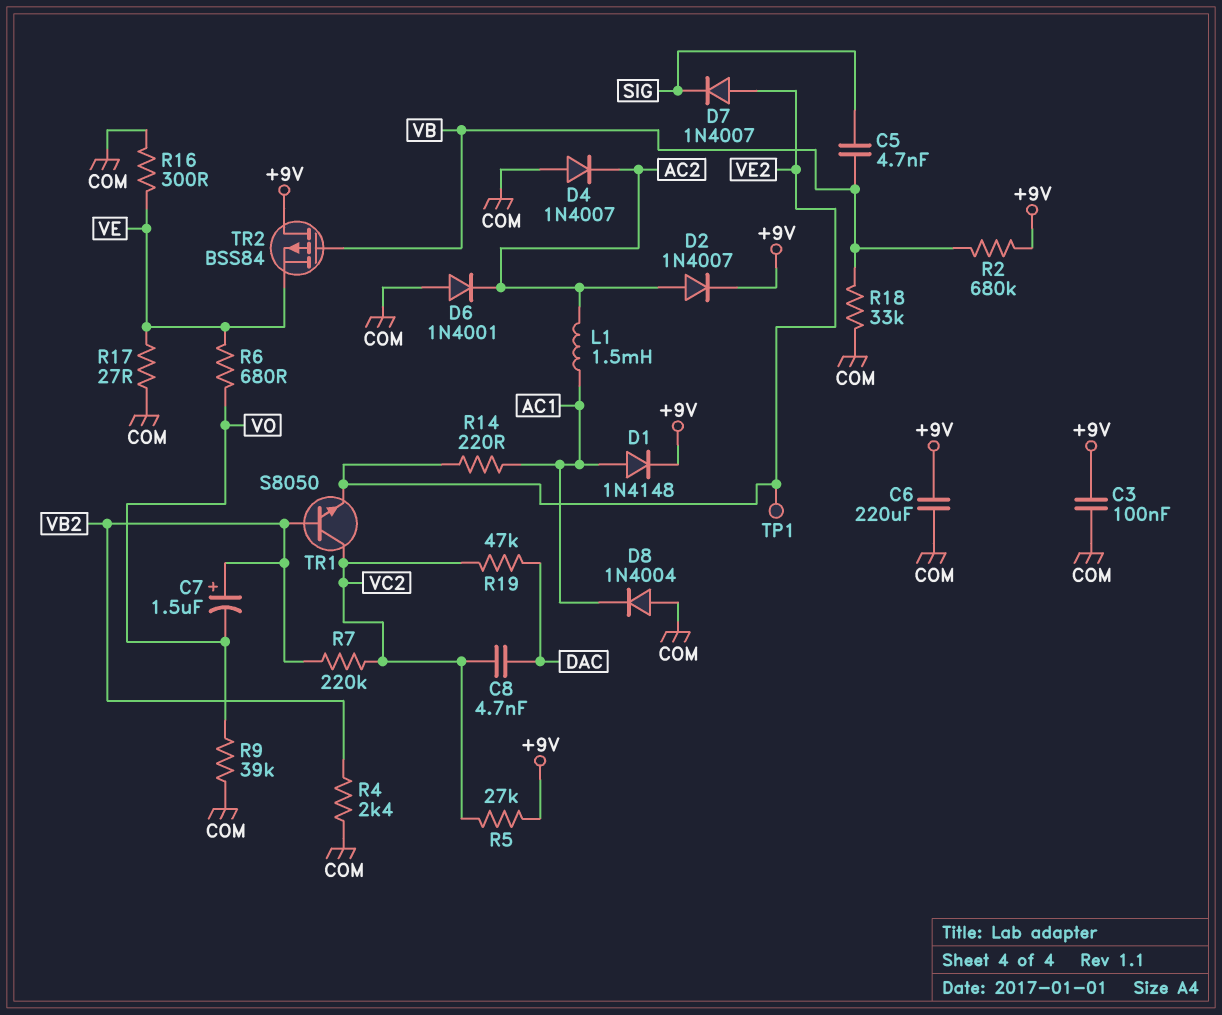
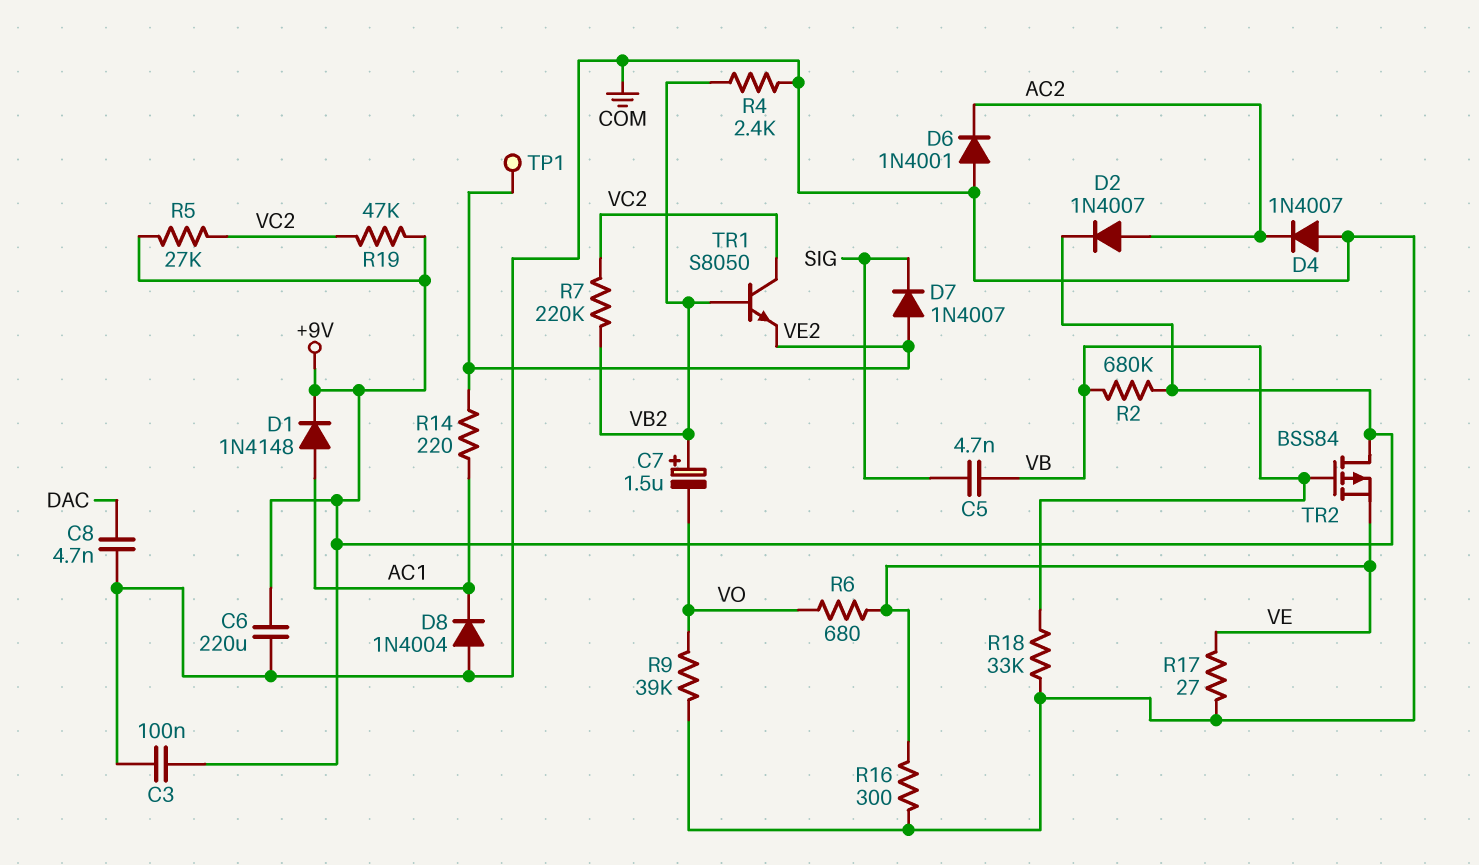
C8: 4.7nF (DAC, VC2) -> 4.7nF (COM, DAC)
L1: 1.5mH (AC1, AC2) -> none
R19: 47k (DAC, VC2) -> 47k (+9V, VC2)

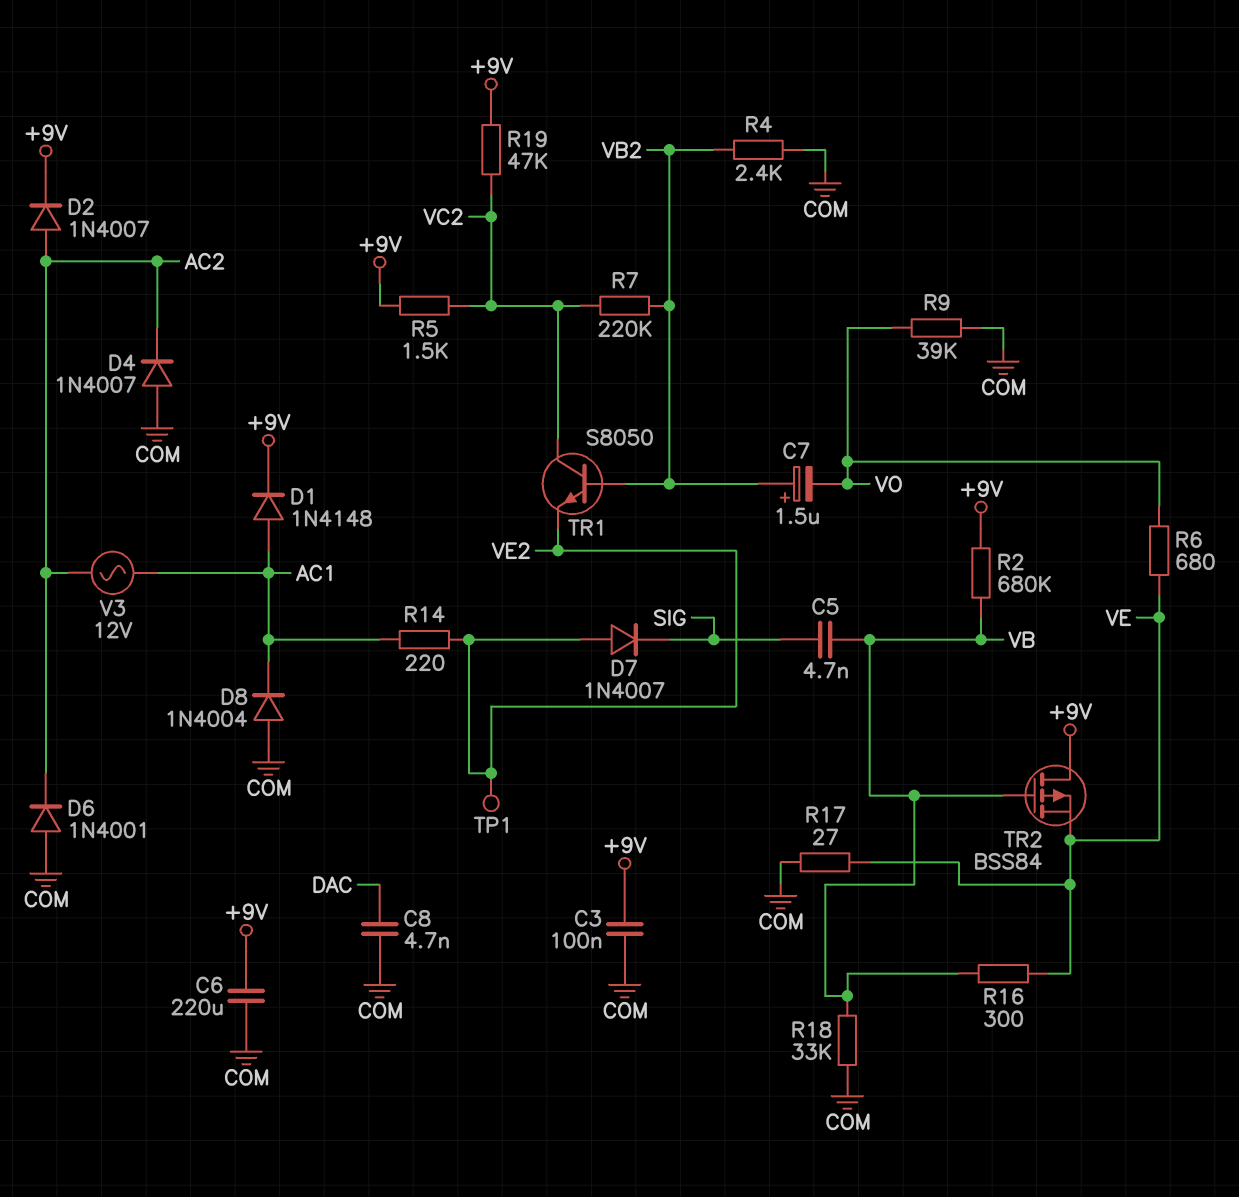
R5: 27k (+9V, VC2) -> 1.5k (+9V, VC2)
R16: 300 (COM, VE) -> 300 (VB, VE)
V3: none -> AC 12V (AC1, AC2)

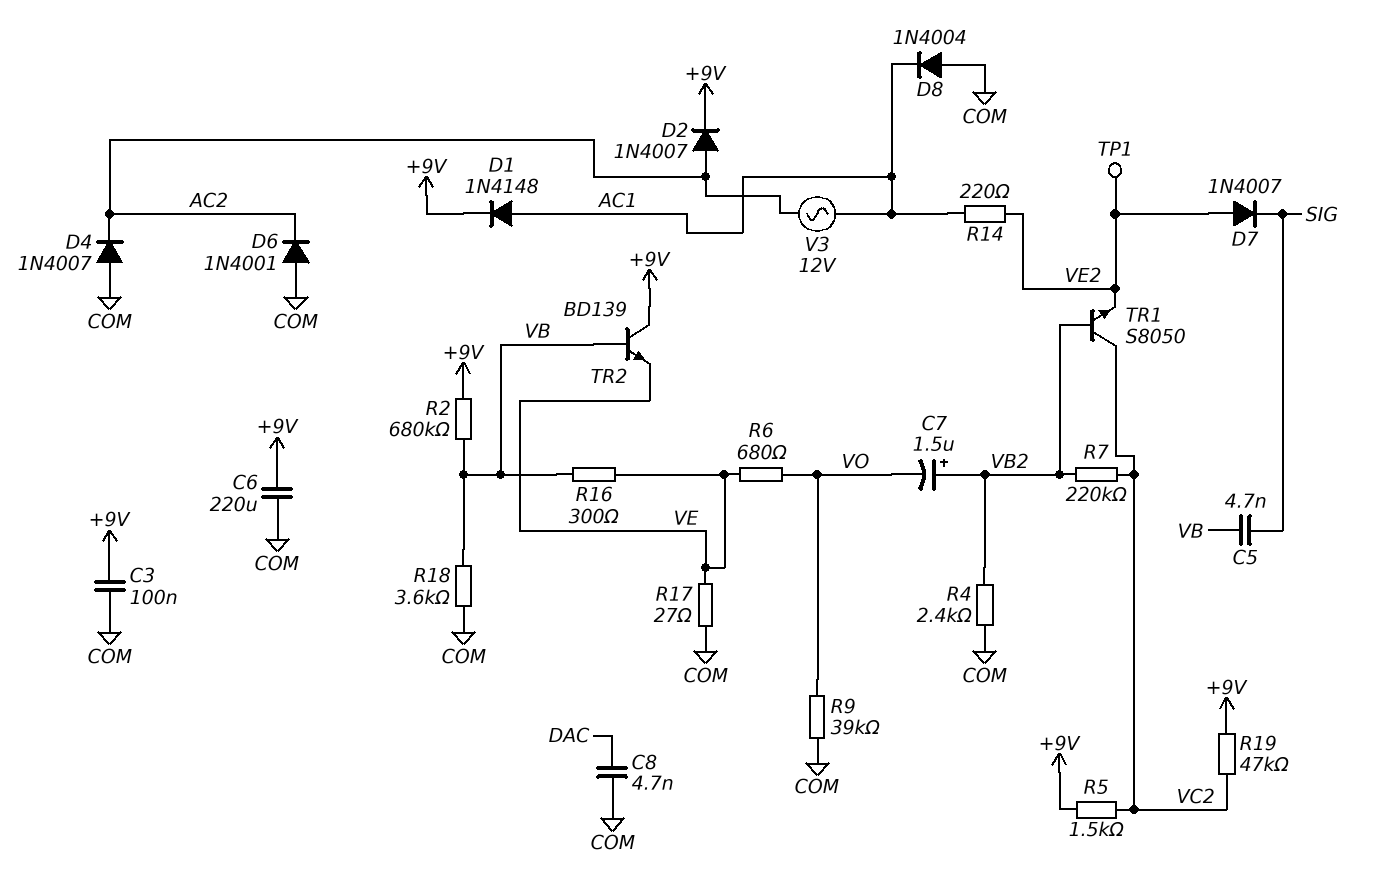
R18: 33k (COM, VB) -> 3.6k (COM, VB)
TR2: PMOS BSS84 (G VB, D +9V, S VE) -> NPN BD139 (B VB, C +9V, E VE)

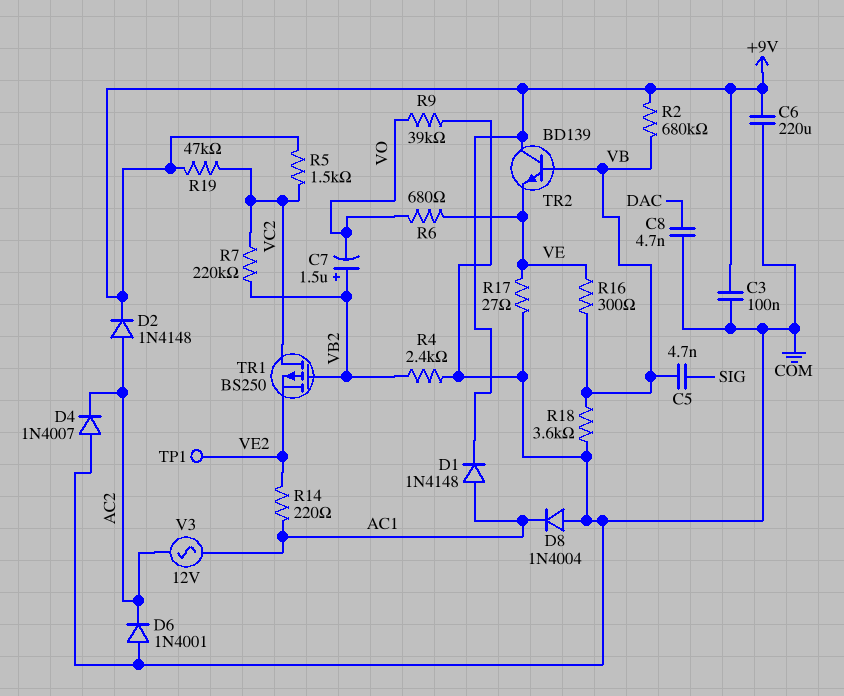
D2: diode 1N4007 (A AC2, K +9V) -> diode 1N4148 (A AC2, K +9V)
D7: diode 1N4007 (A VE2, K SIG) -> none
TR1: NPN S8050 (B VB2, C VC2, E VE2) -> PMOS BS250 (G VB2, D VC2, S VE2)

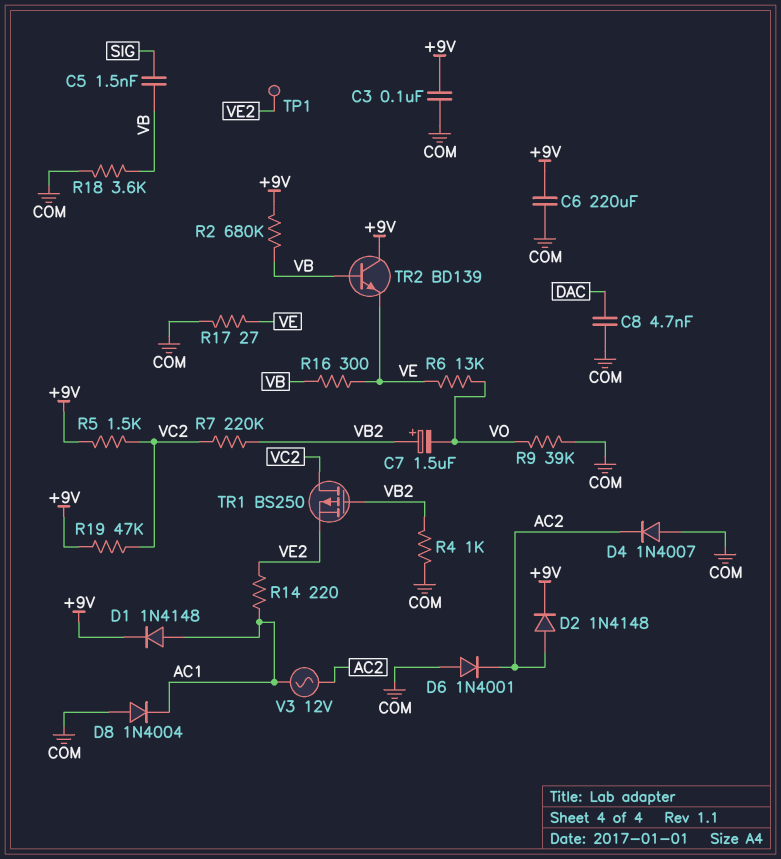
C5: 4.7nF (SIG, VB) -> 1.5nF (SIG, VB)
R4: 2.4k (COM, VB2) -> 1k (COM, VB2)
R6: 680 (VE, VO) -> 13k (VE, VO)

